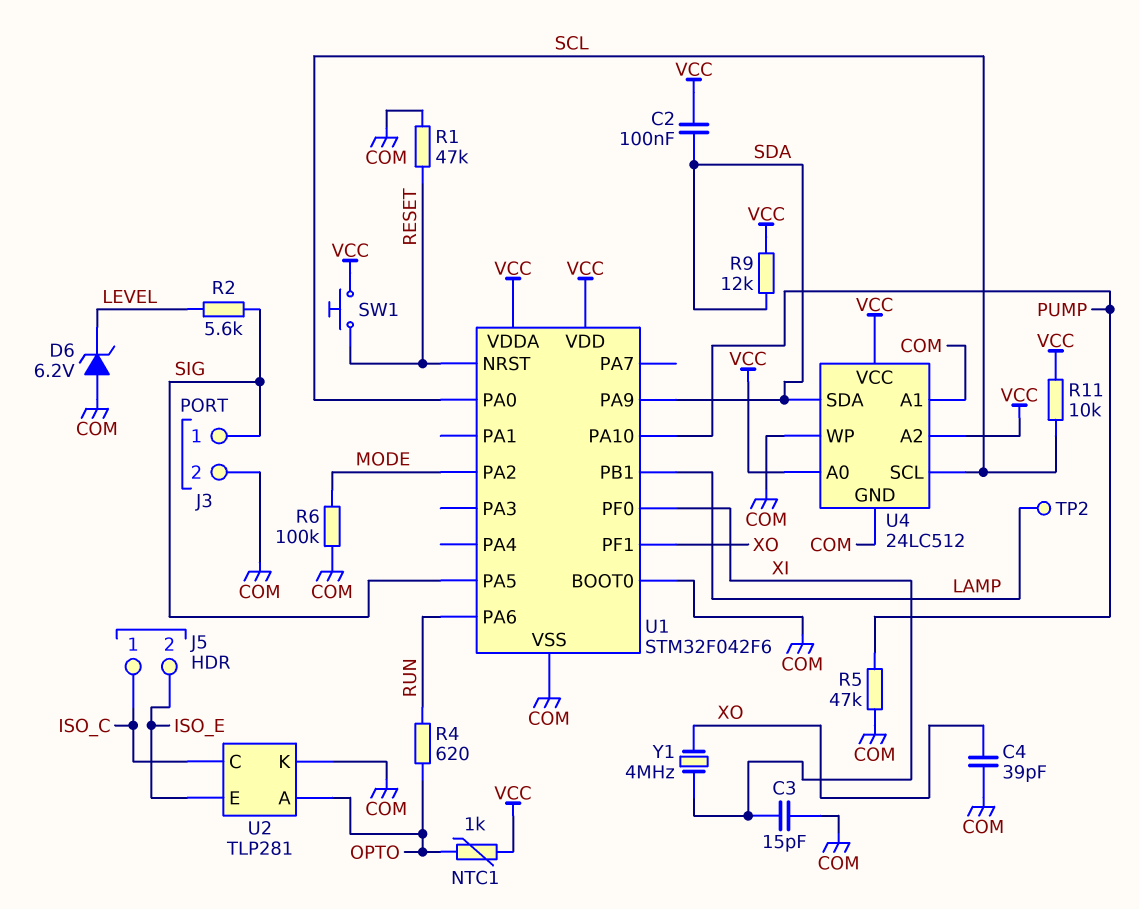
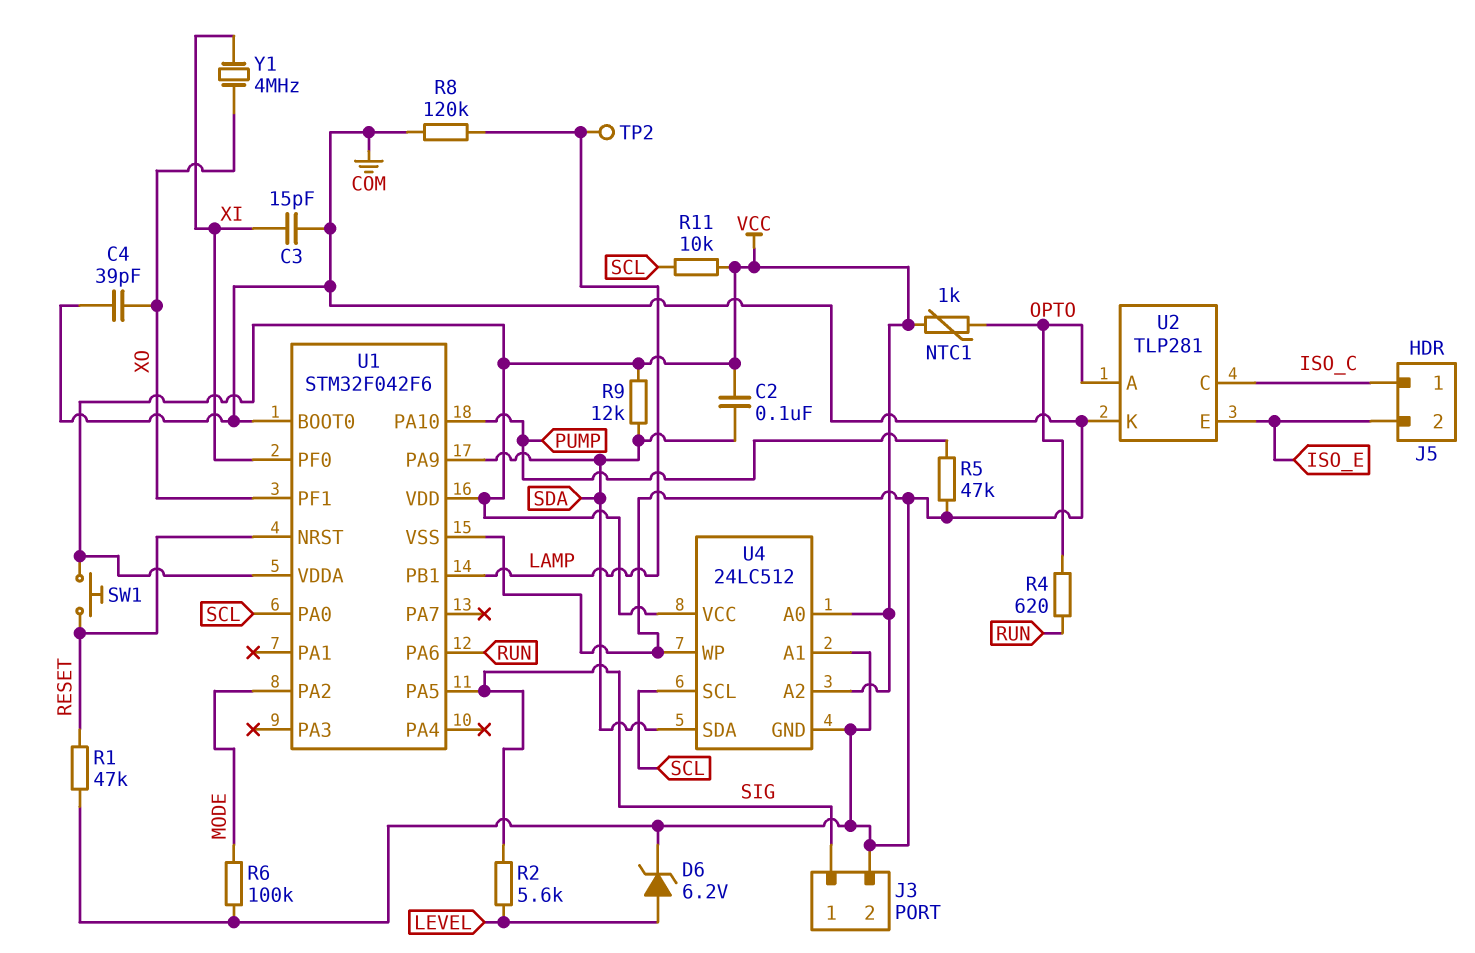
D6: zener 6.2V (A COM, K LEVEL) -> zener 6.2V (A LEVEL, K COM)
R8: none -> 120k (COM, LAMP)

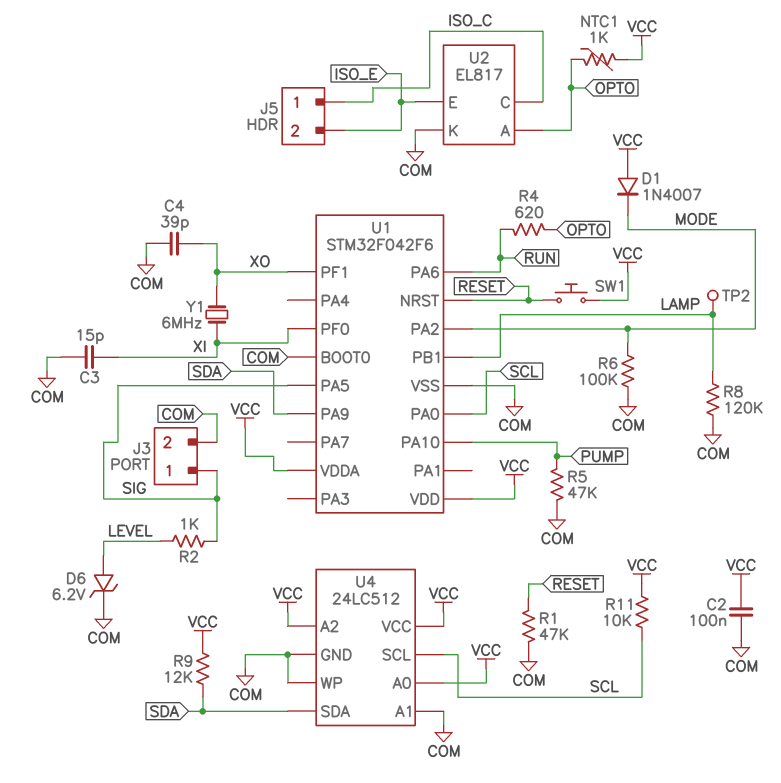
C2: 100nF (SDA, VCC) -> 100nF (COM, VCC)
D1: none -> diode 1N4007 (A VCC, K MODE)
R2: 5.6k (LEVEL, SIG) -> 1k (LEVEL, SIG)
U2: TLP281 -> EL817
Y1: 4MHz (XI, XO) -> 6MHz (XI, XO)

